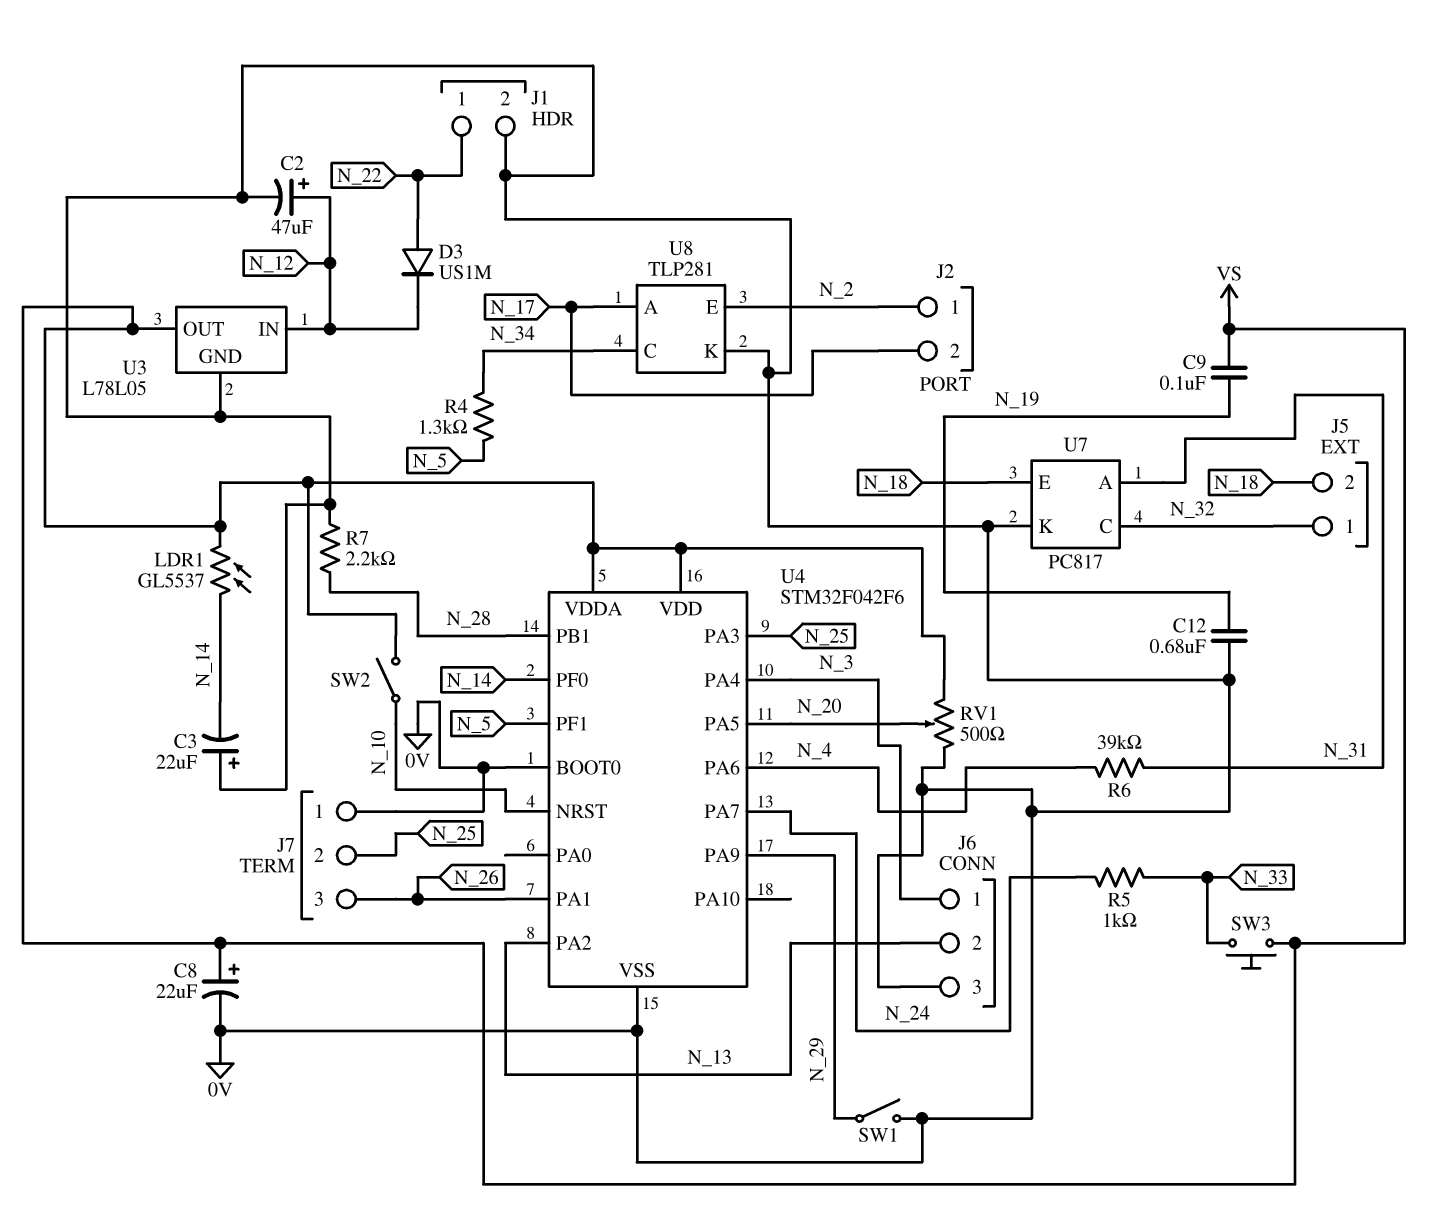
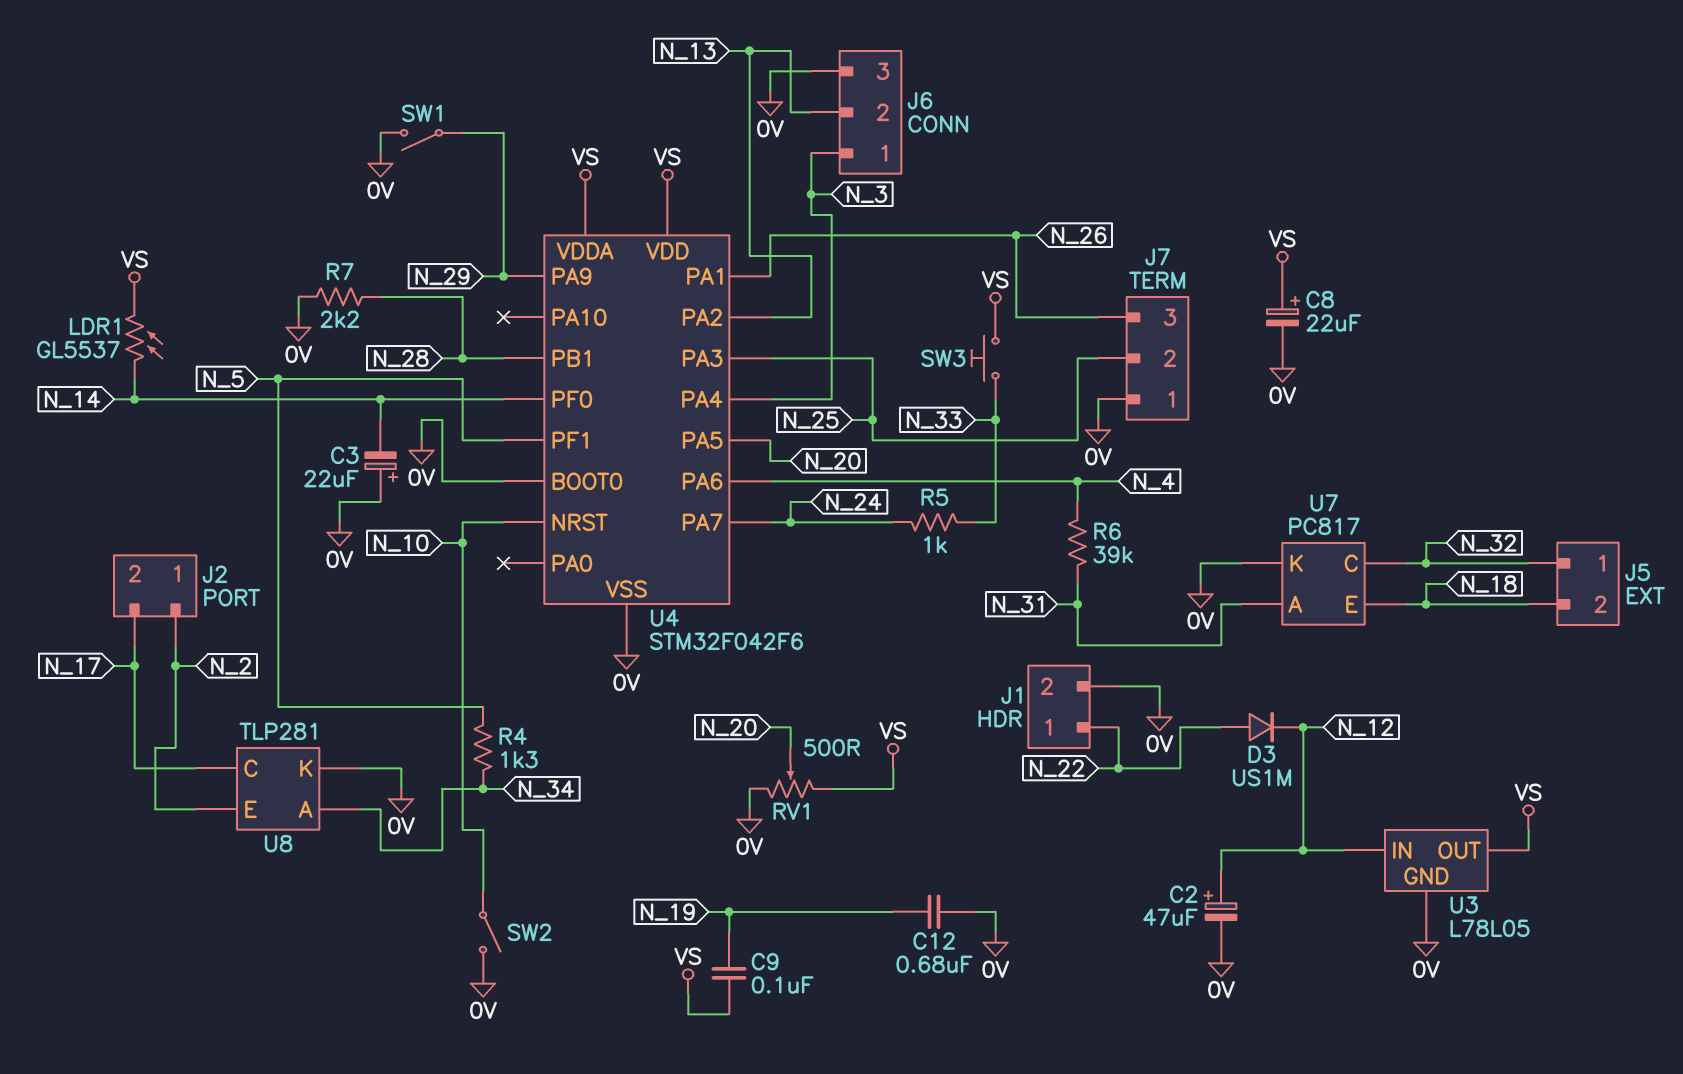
SW2: switch (N_10, VS) -> switch (0V, N_10)
U8 pin A: N_17 -> N_34
U8 pin C: N_34 -> N_17

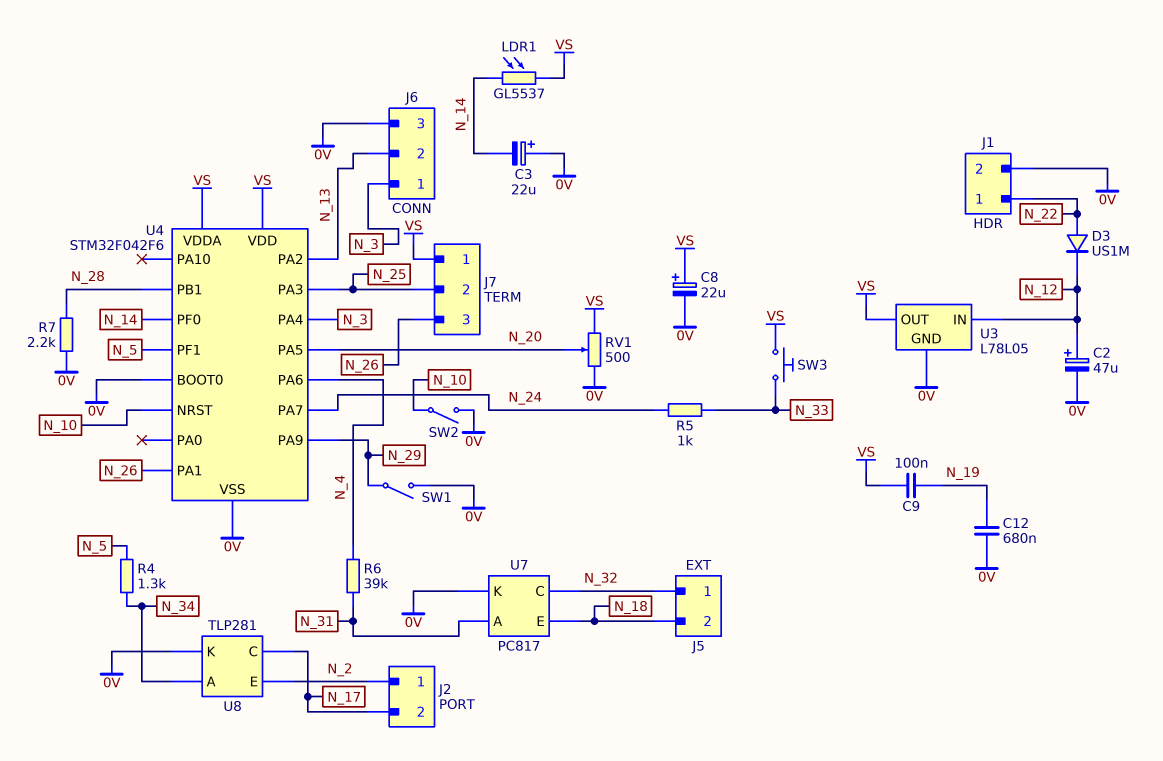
J7 pin 1: 0V -> VS

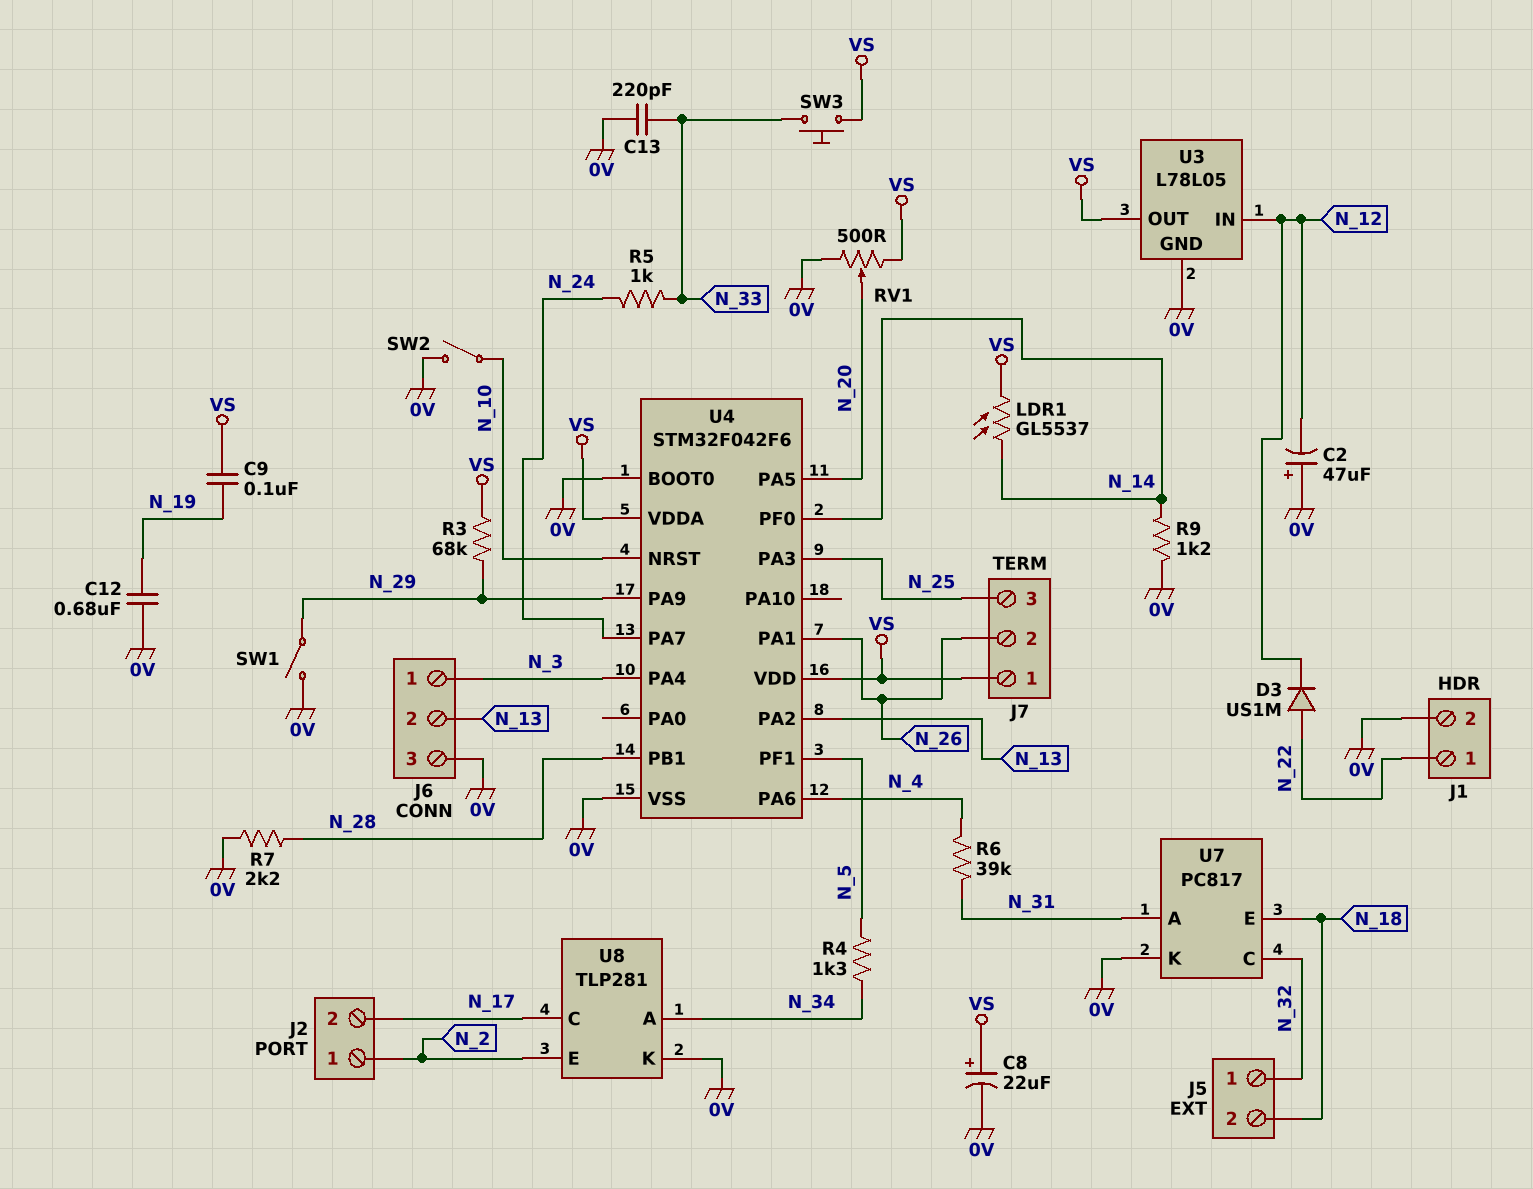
C2: 47uF (plus N_12, minus 0V) -> 47uF (plus 0V, minus N_12)
C3: 22uF (plus 0V, minus N_14) -> none
C13: none -> 220pF (0V, N_33)
J7 pin 2: N_25 -> N_26
J7 pin 3: N_26 -> N_25
R3: none -> 68k (N_29, VS)
R9: none -> 1.2k (0V, N_14)

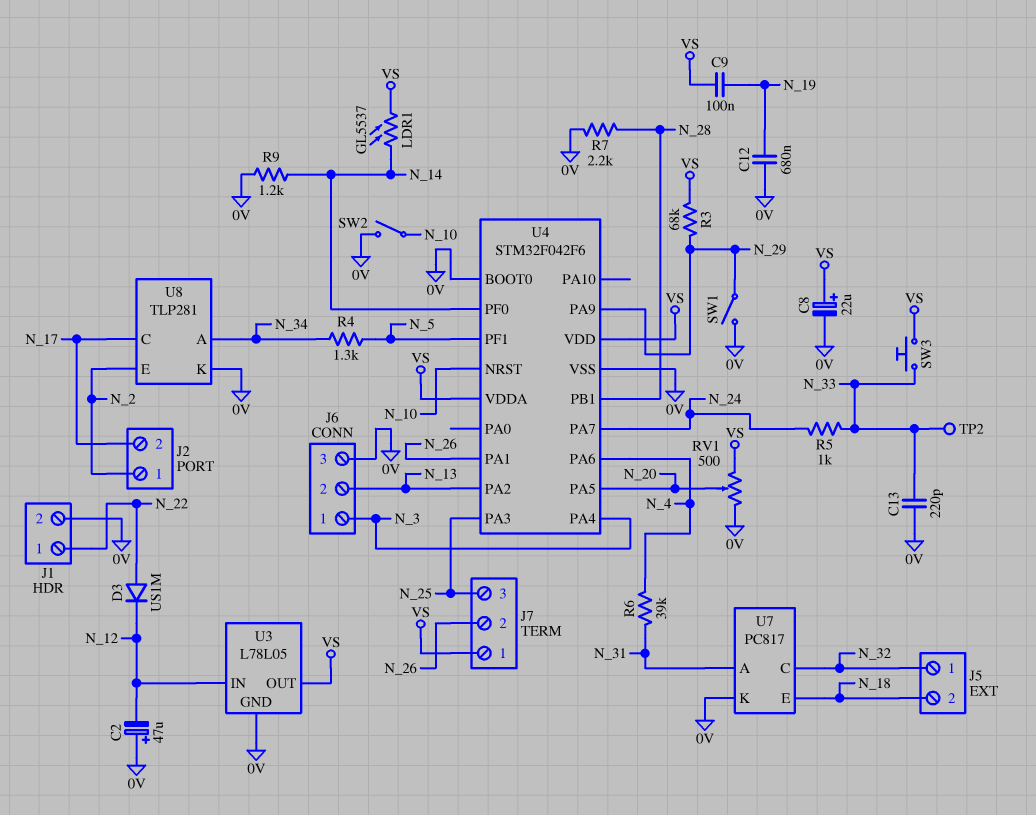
TP2: none -> test point (N_33)

